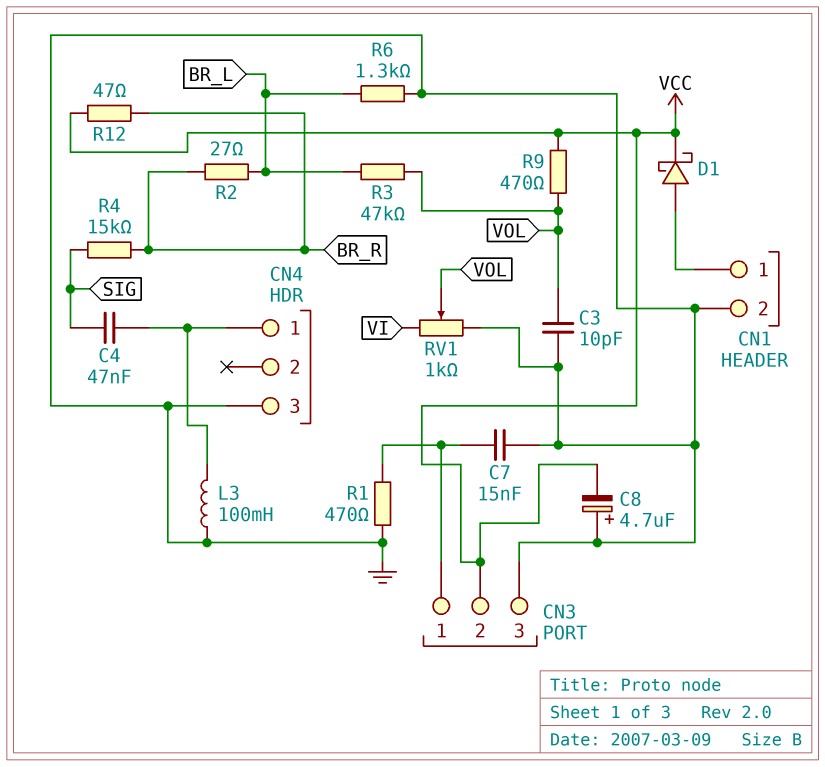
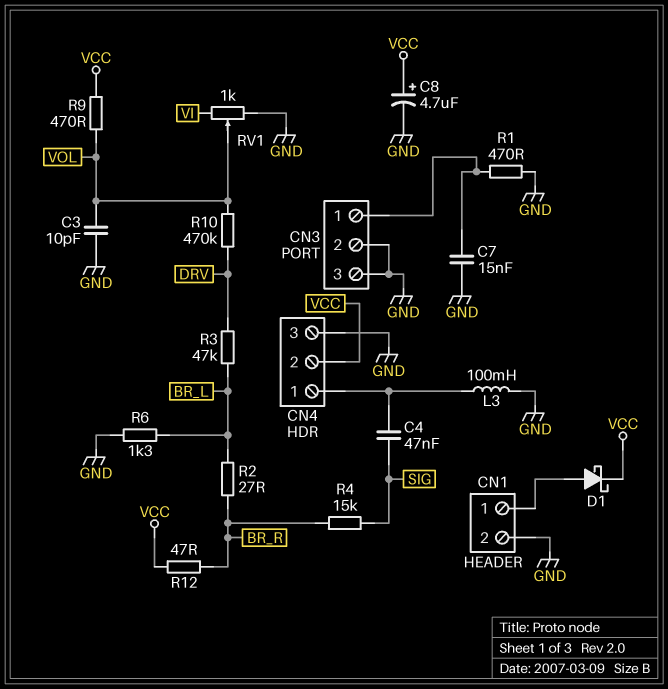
C8: 4.7uF (plus GND, minus VCC) -> 4.7uF (plus VCC, minus GND)
CN3 pin 2: VCC -> GND
CN4 pin 2: none -> VCC
R3: 47k (BR_L, VOL) -> 47k (BR_L, DRV)
R10: none -> 470k (DRV, VOL)

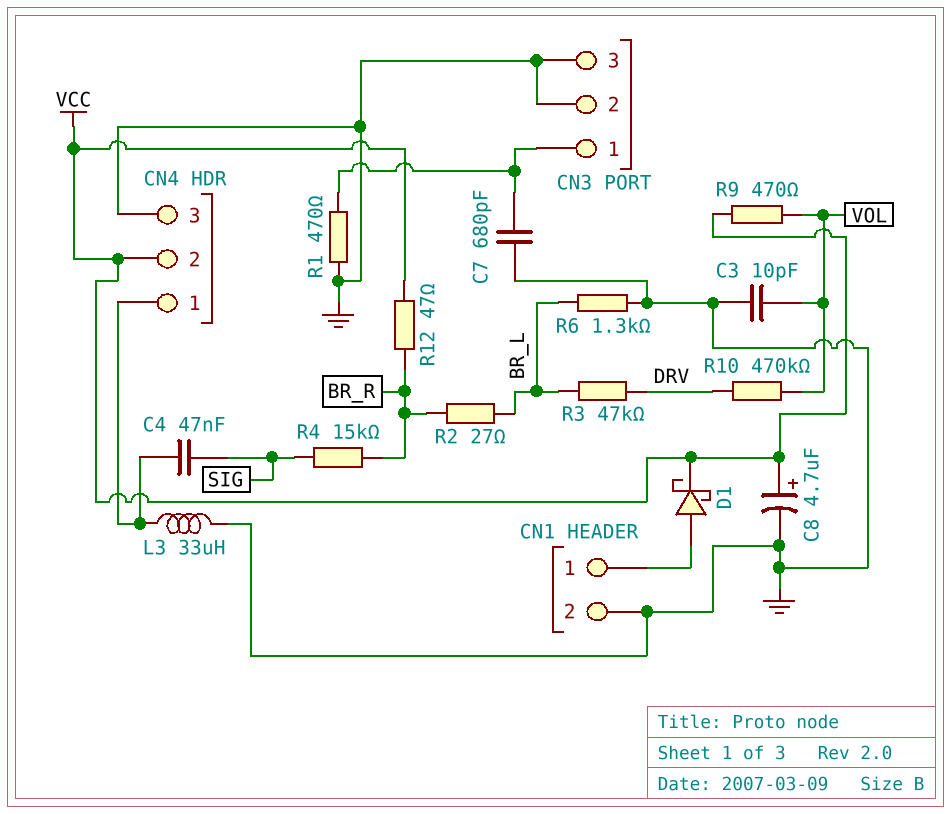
C7: 15nF (CN3/1, GND) -> 680pF (CN3/1, GND)
L3: 100mH (CN4/1, GND) -> 33uH (CN4/1, GND)
RV1: 1k (GND, VI, wiper VOL) -> none

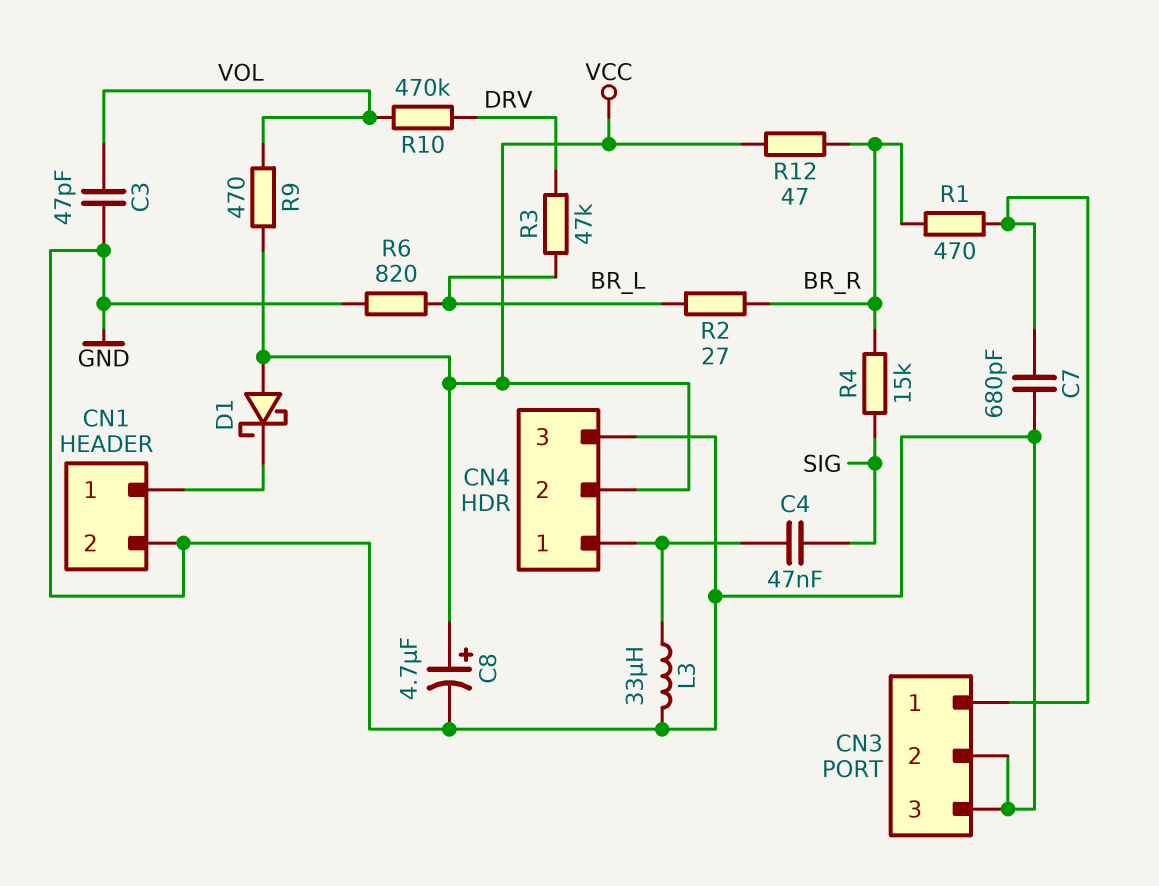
C3: 10pF (GND, VOL) -> 47pF (GND, VOL)
D1: schottky (A CN1/1, K VCC) -> schottky (A VCC, K CN1/1)
R1: 470 (CN3/1, GND) -> 470 (BR_R, CN3/1)
R6: 1.3k (BR_L, GND) -> 820 (BR_L, GND)

